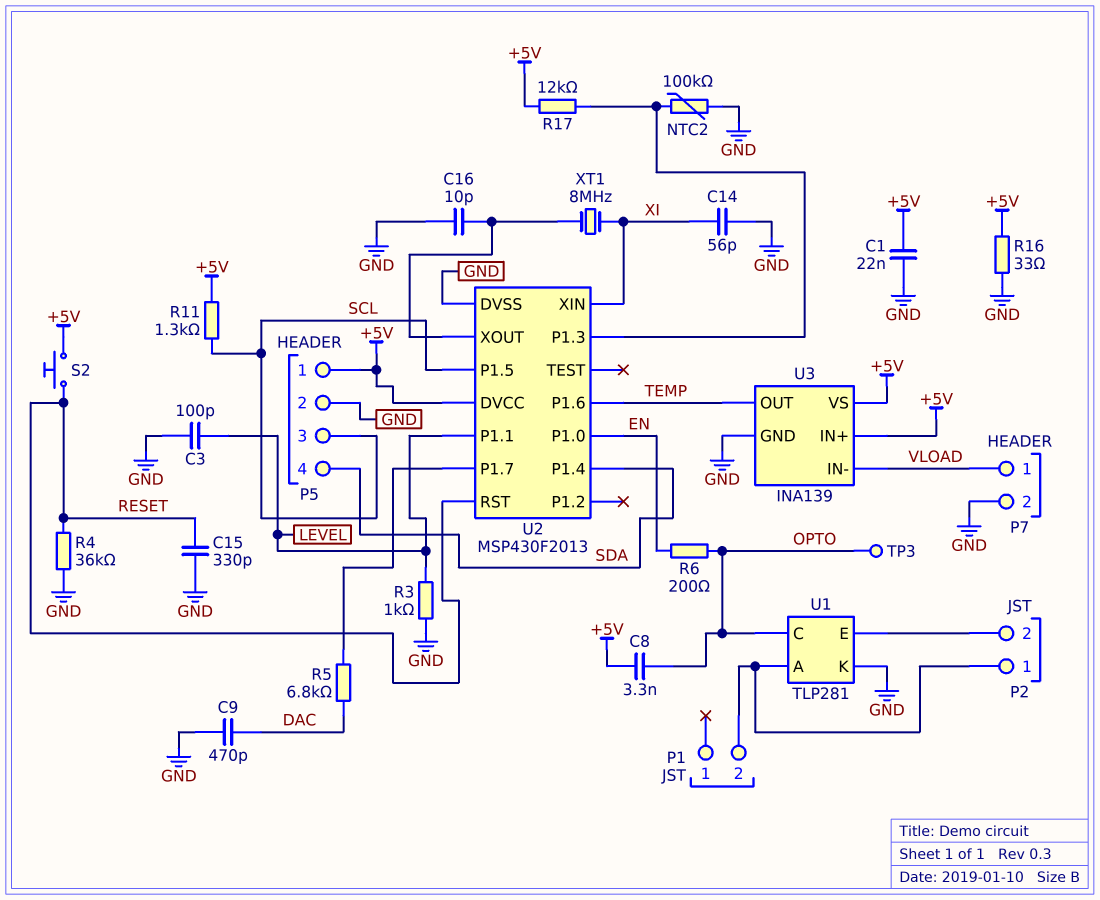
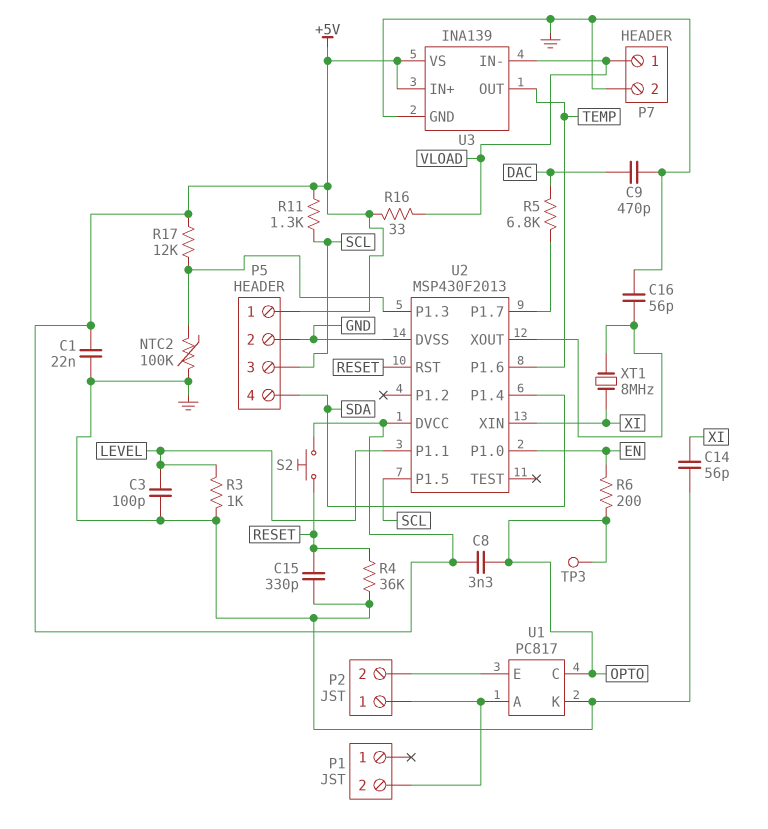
C16: 10pF (GND, U2/XOUT) -> 56pF (GND, U2/XOUT)
R16: 33 (+5V, GND) -> 33 (+5V, VLOAD)
U1: TLP281 -> PC817

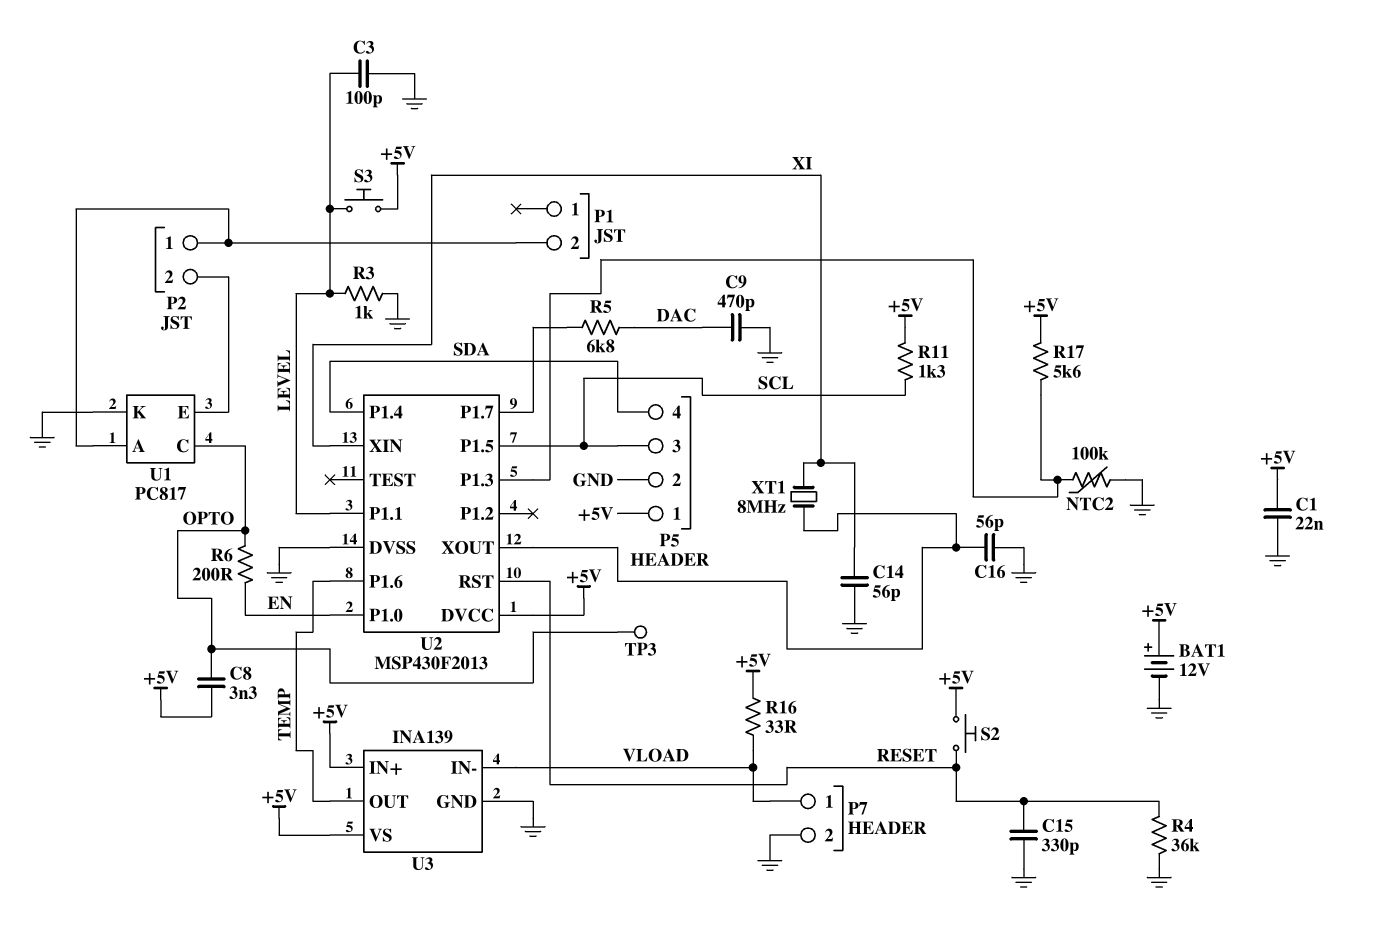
BAT1: none -> 12V (plus +5V, minus GND)
R17: 12k (+5V, U2/P1.3) -> 5.6k (+5V, U2/P1.3)
S3: none -> button (+5V, LEVEL)

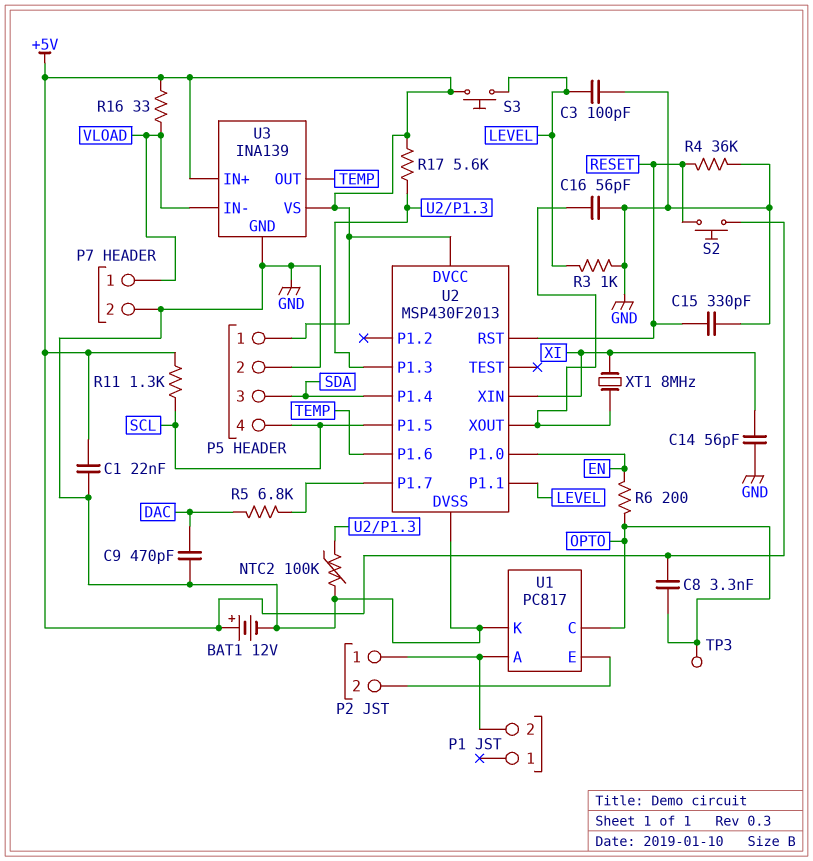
P5 pin 3: SCL -> SDA
P5 pin 4: SDA -> SCL

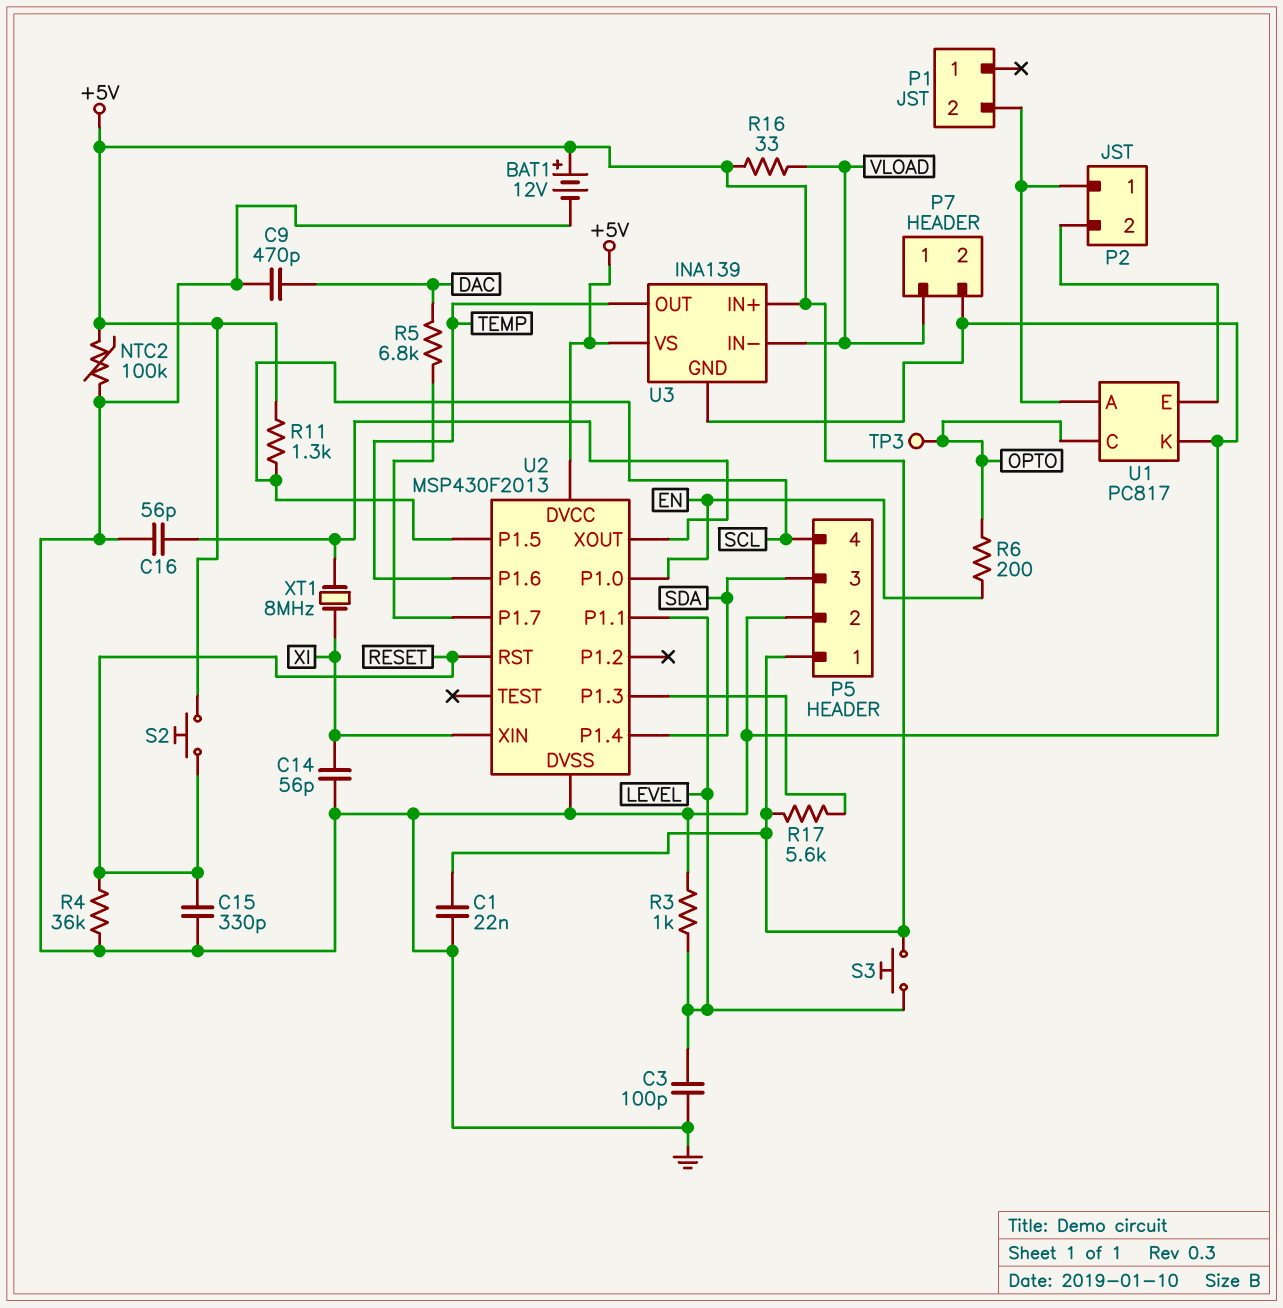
C8: 3.3nF (+5V, OPTO) -> none
NTC2: 100k (GND, U2/P1.3) -> 100k (+5V, GND)

